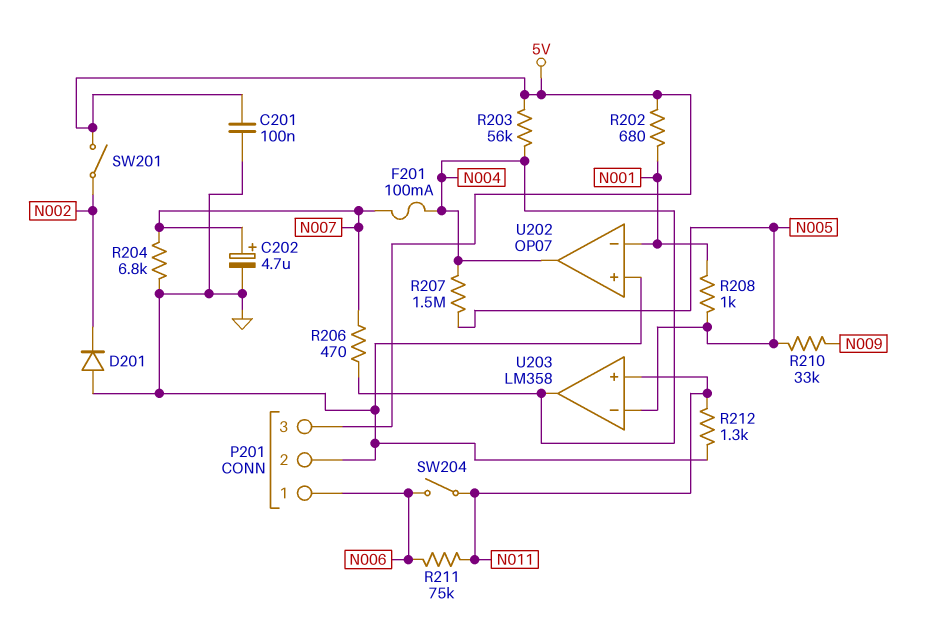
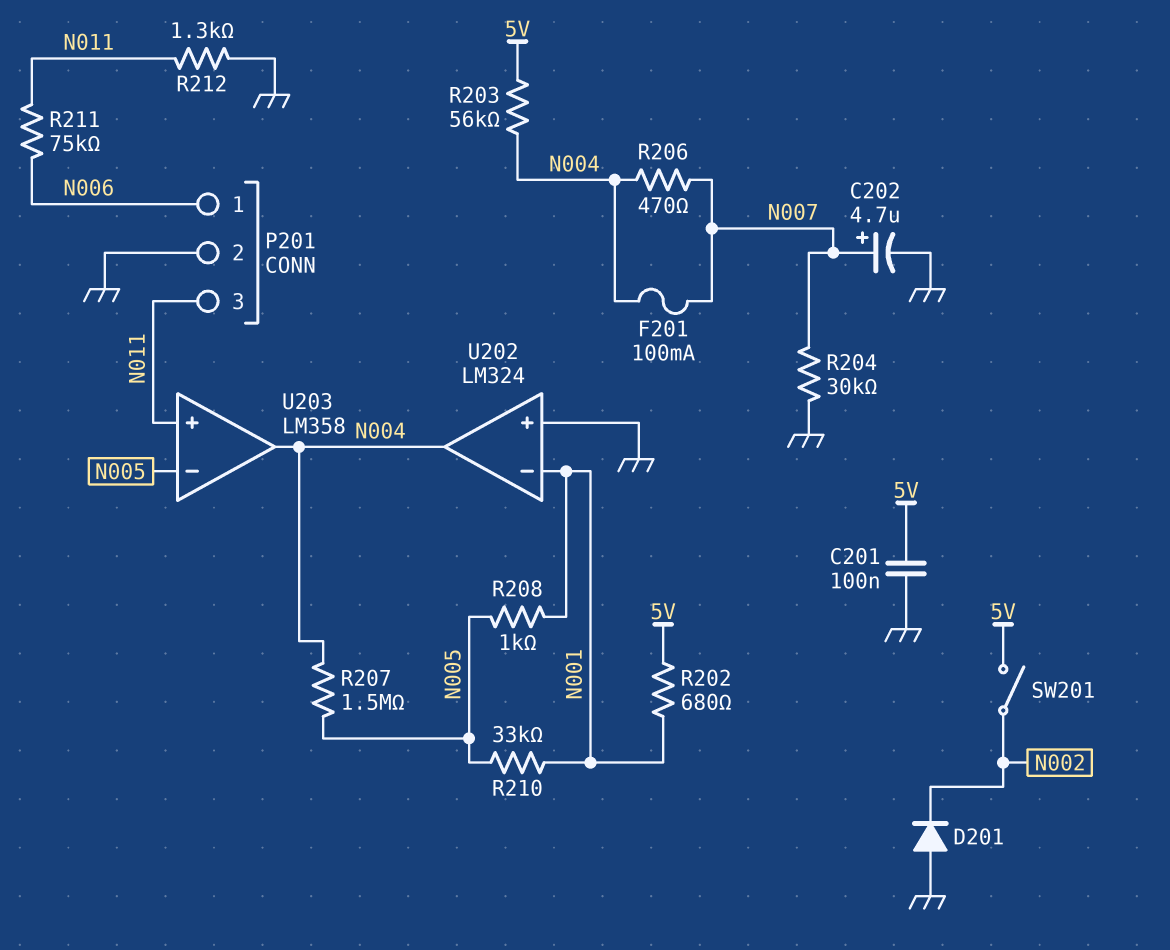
P201 pin 3: 5V -> N011
R204: 6.8k (GND, N007) -> 30k (GND, N007)
R210: 33k (N005, N009) -> 33k (N001, N005)
SW204: switch (N006, N011) -> none
U202: OP07 -> LM324

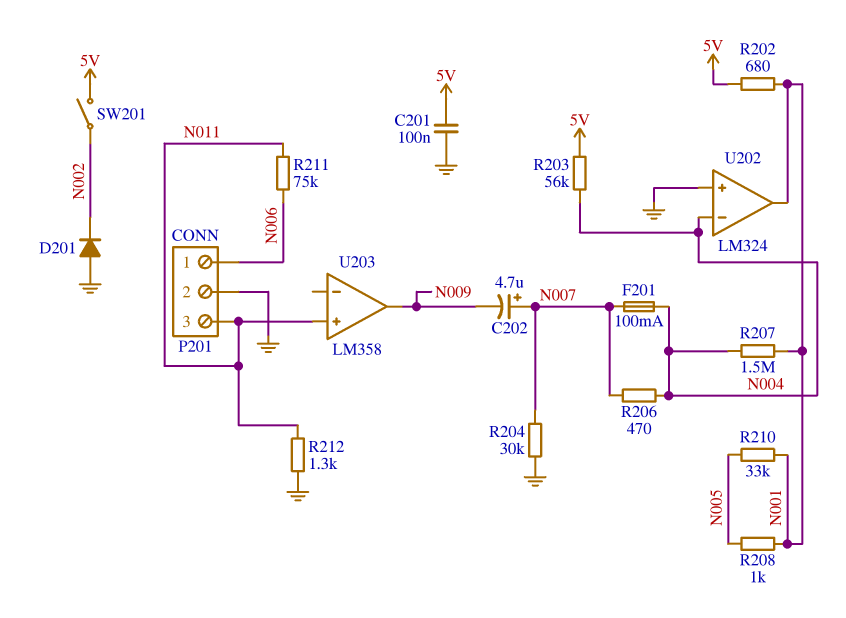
C202: 4.7uF (plus N007, minus GND) -> 4.7uF (plus N007, minus N009)
R207: 1.5M (N004, N005) -> 1.5M (N001, N004)
U202 pin in-: N001 -> N004
U202 pin out: N004 -> N001
U203 pin in-: N005 -> none
U203 pin out: N004 -> N009

